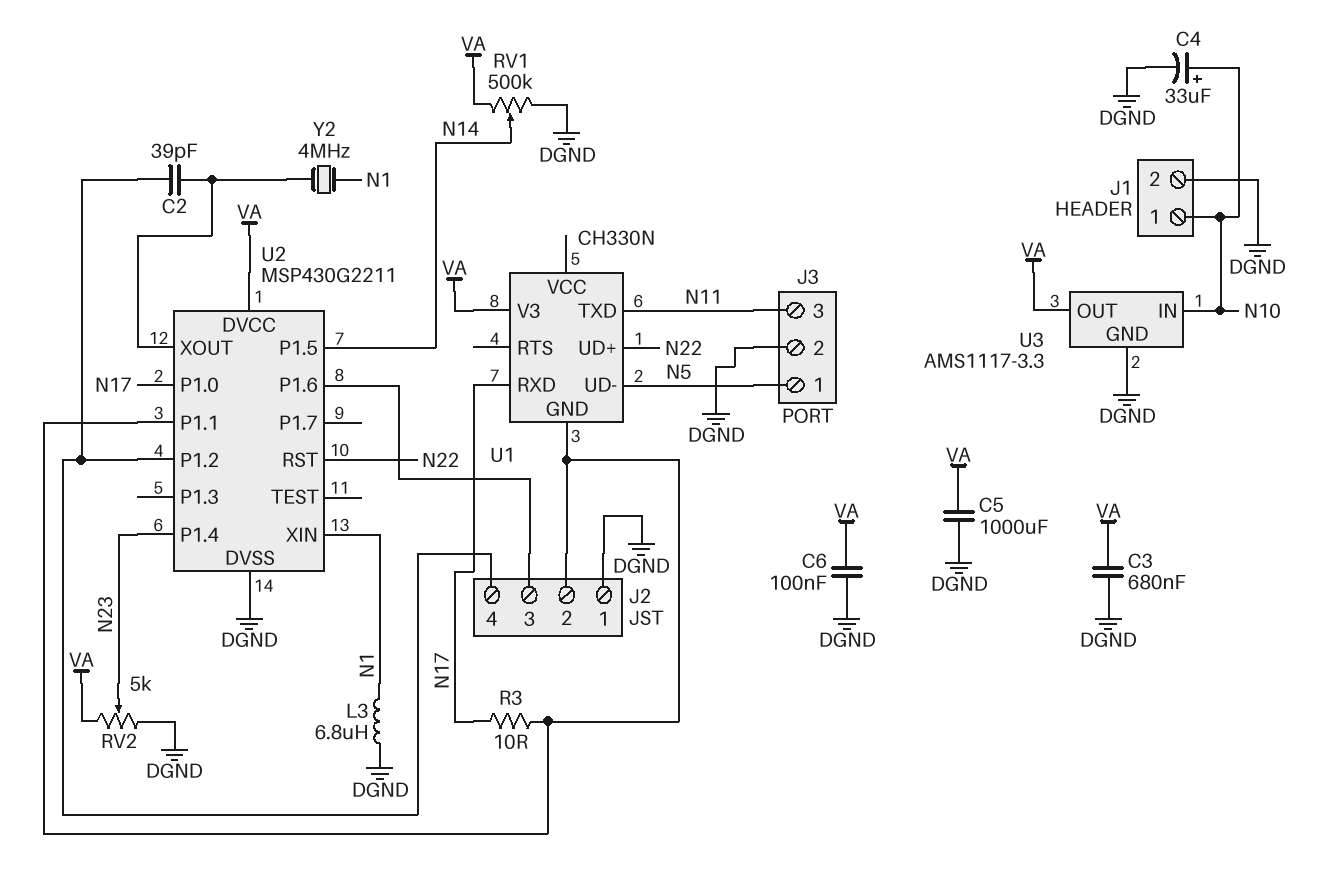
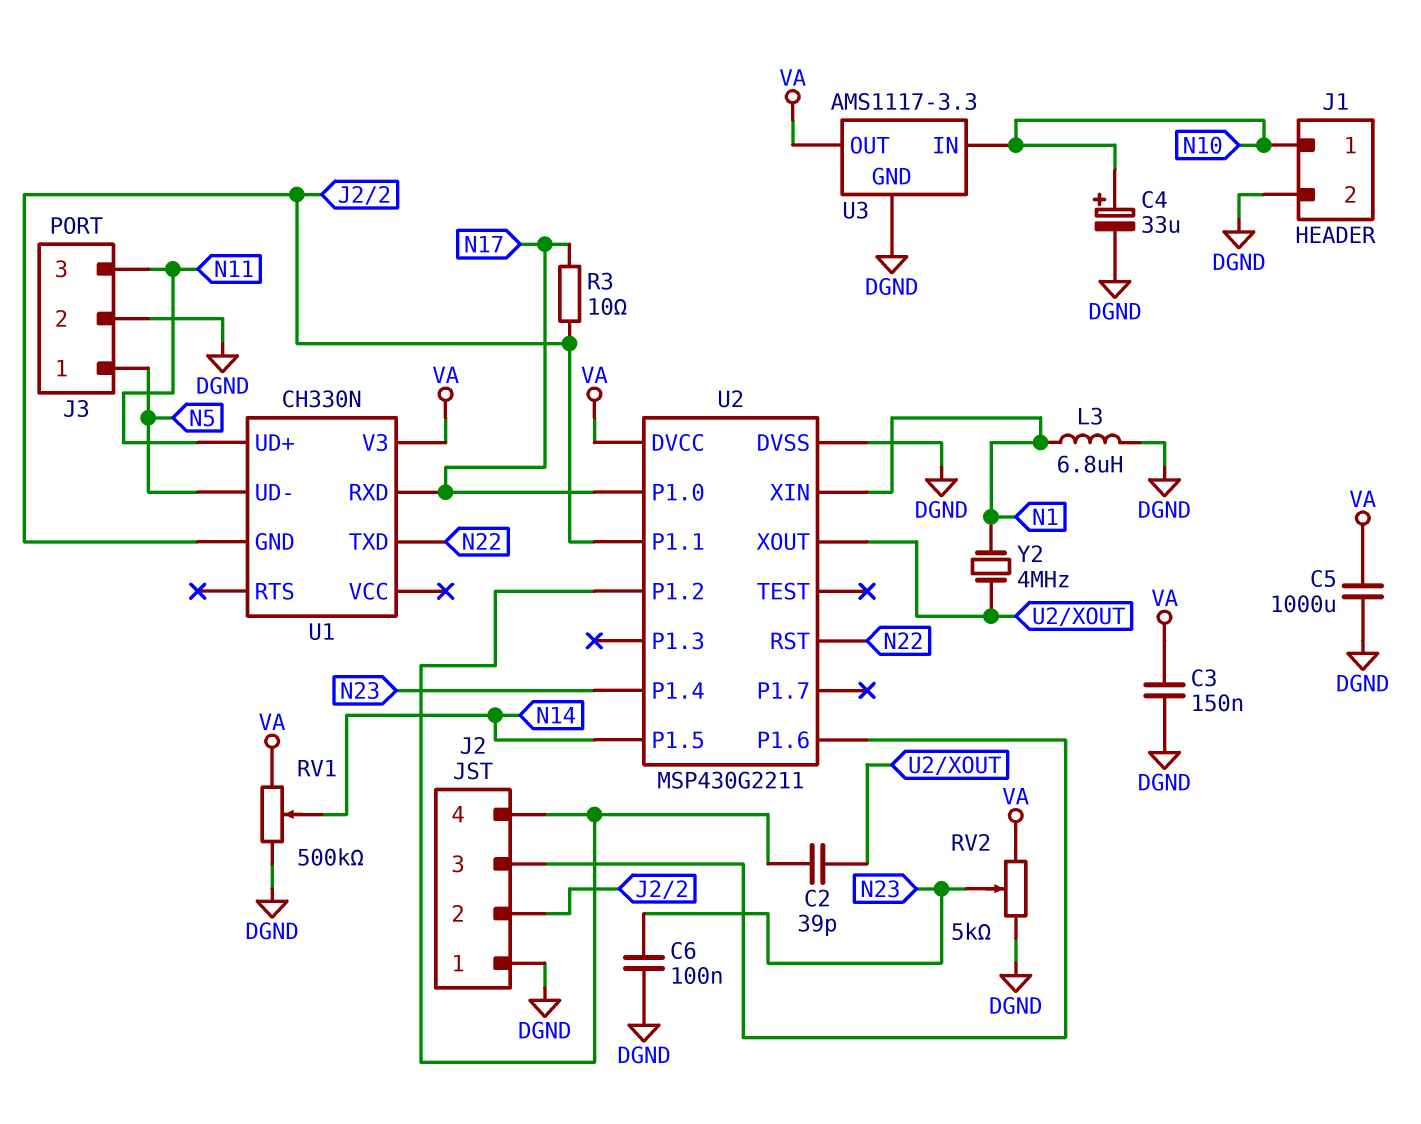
C3: 680nF (DGND, VA) -> 150nF (DGND, VA)
C6: 100nF (DGND, VA) -> 100nF (DGND, N23)
U1 pin TXD: N11 -> N22
U1 pin UD+: N22 -> N11

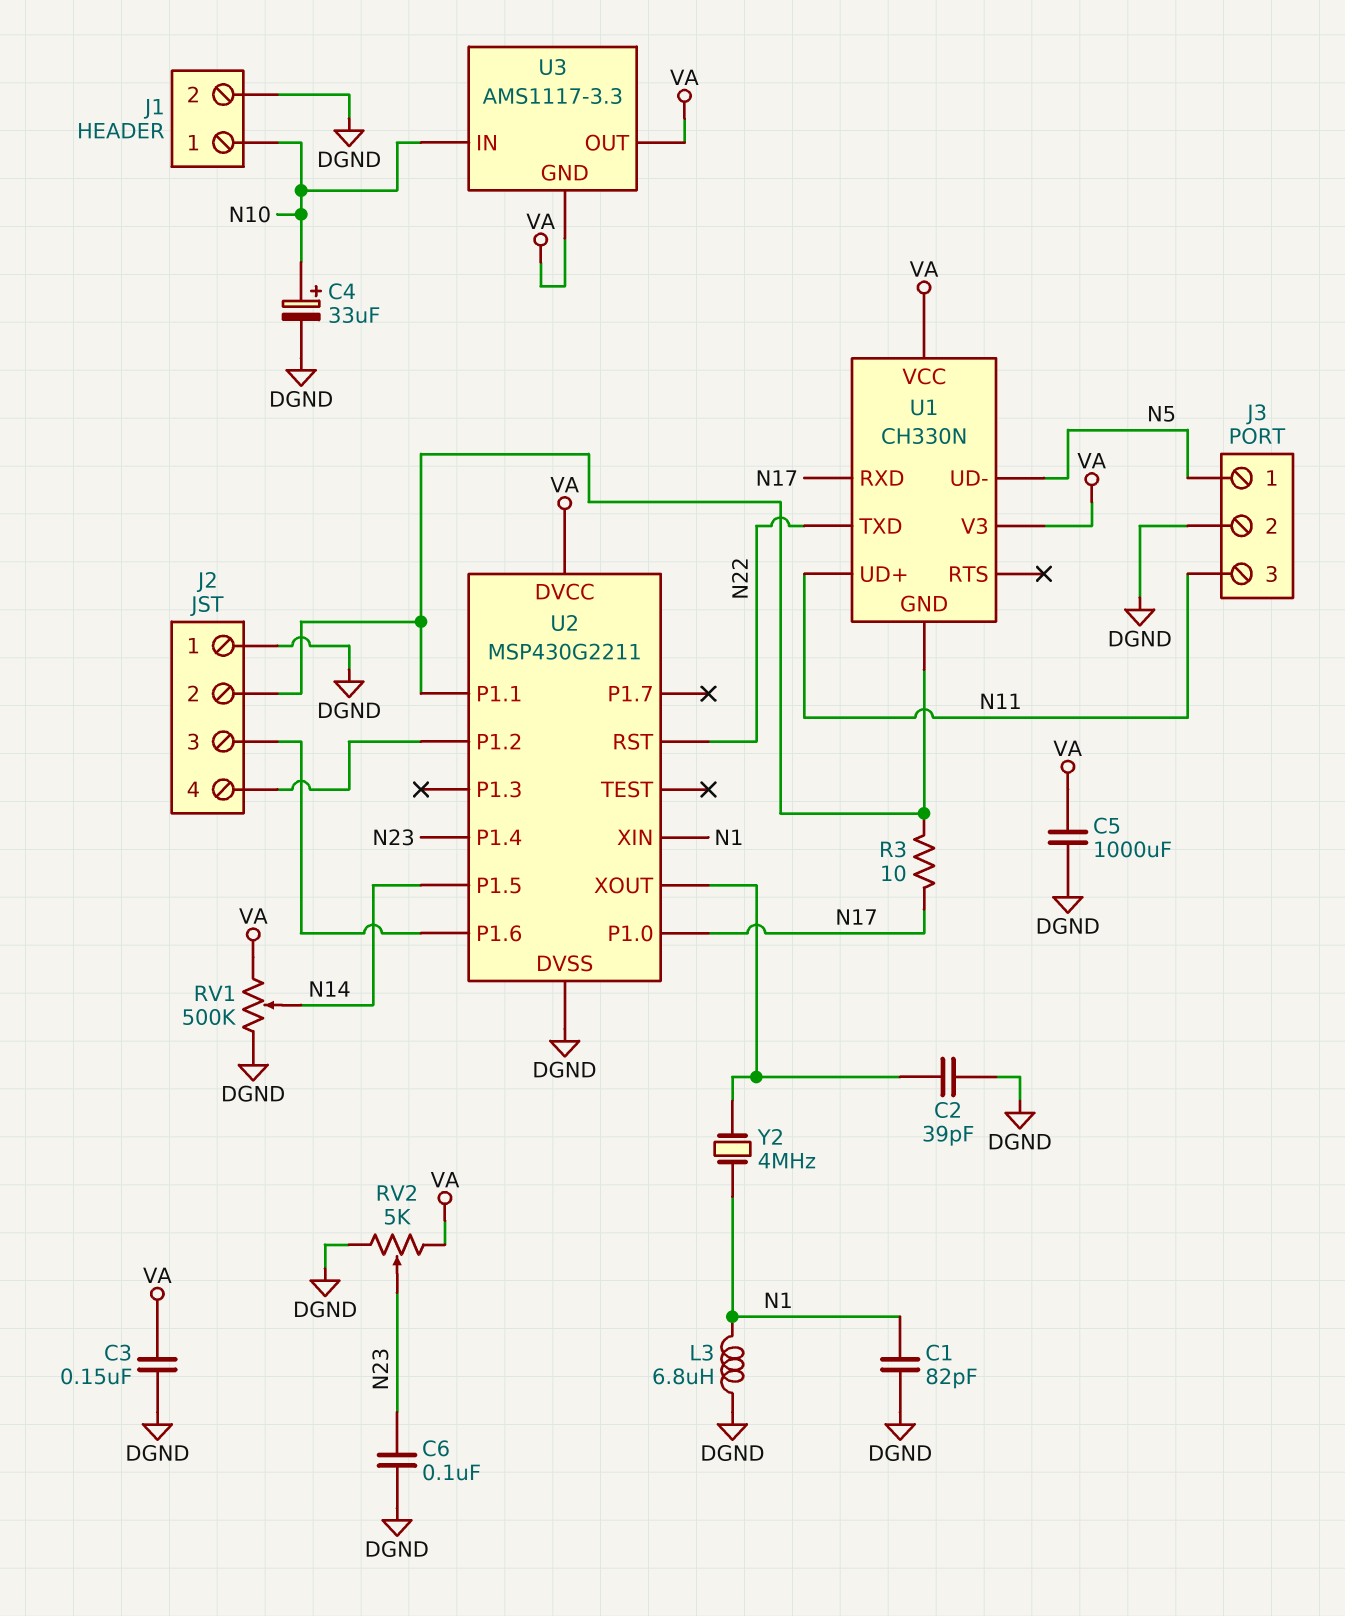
C1: none -> 82pF (DGND, N1)
C2: 39pF (J2/4, U2/XOUT) -> 39pF (DGND, U2/XOUT)
U1 pin VCC: none -> VA
U3 pin GND: DGND -> VA

